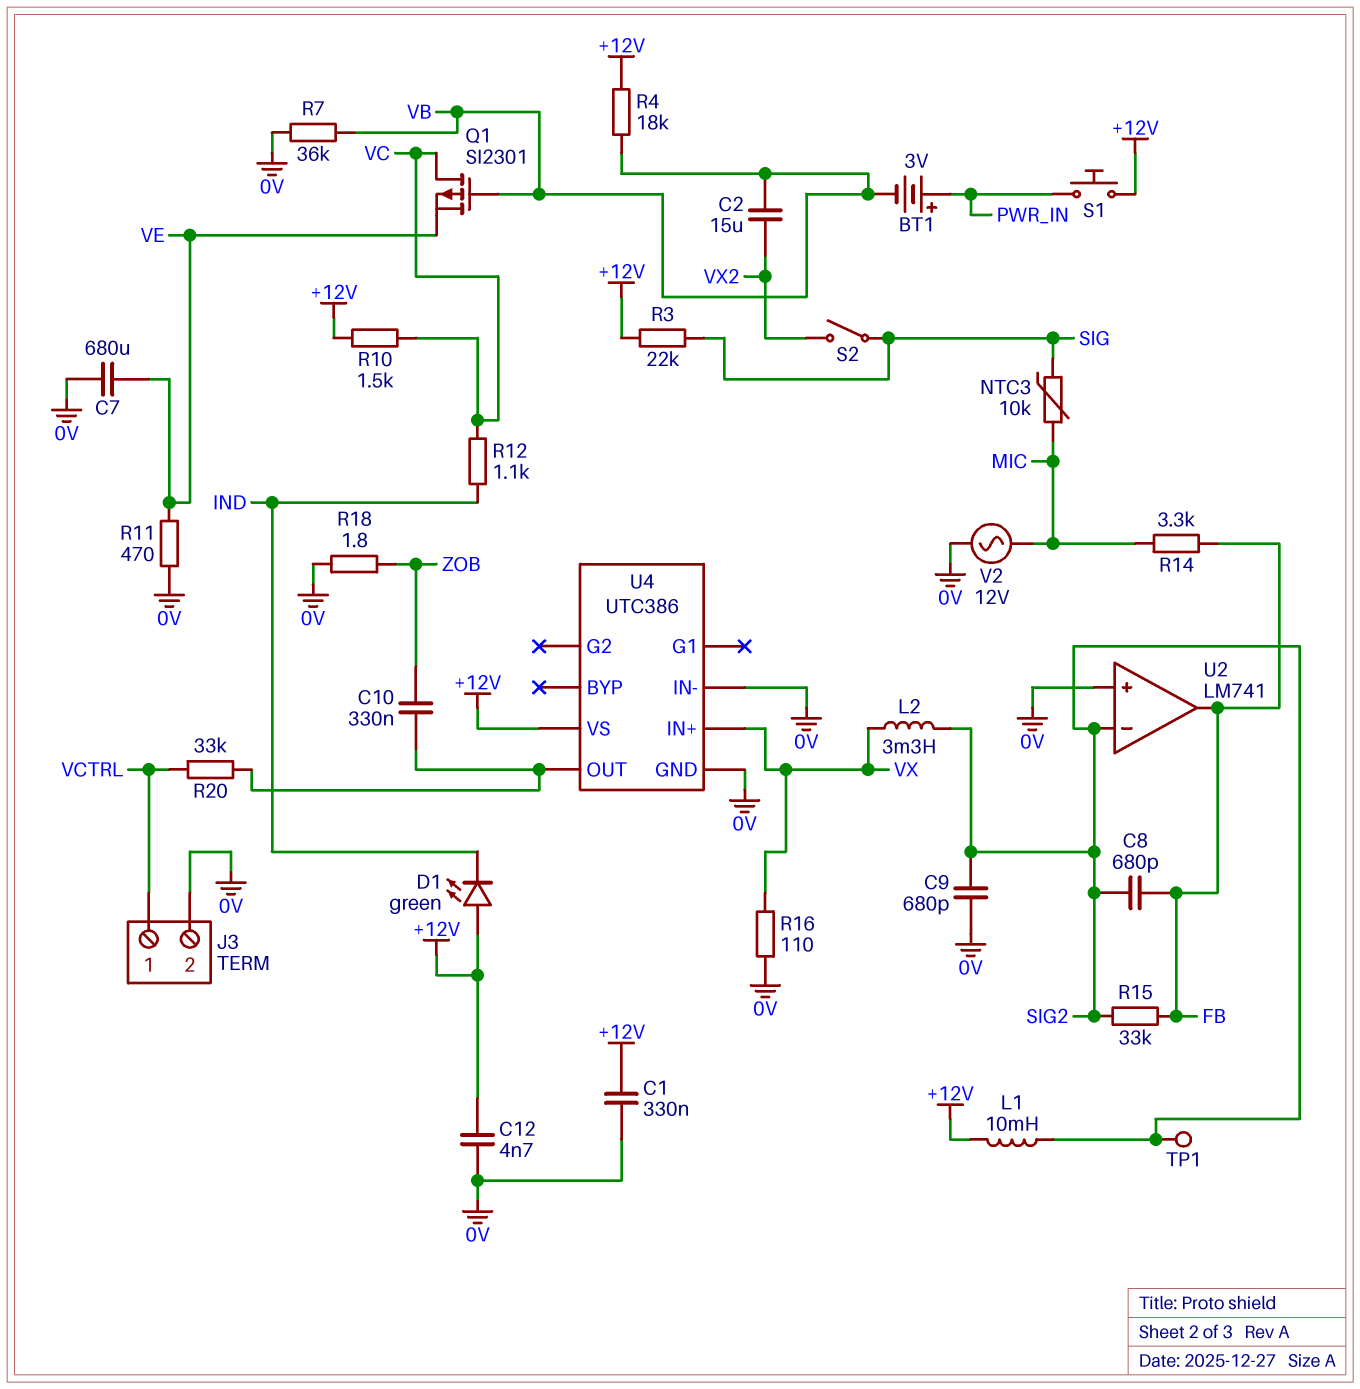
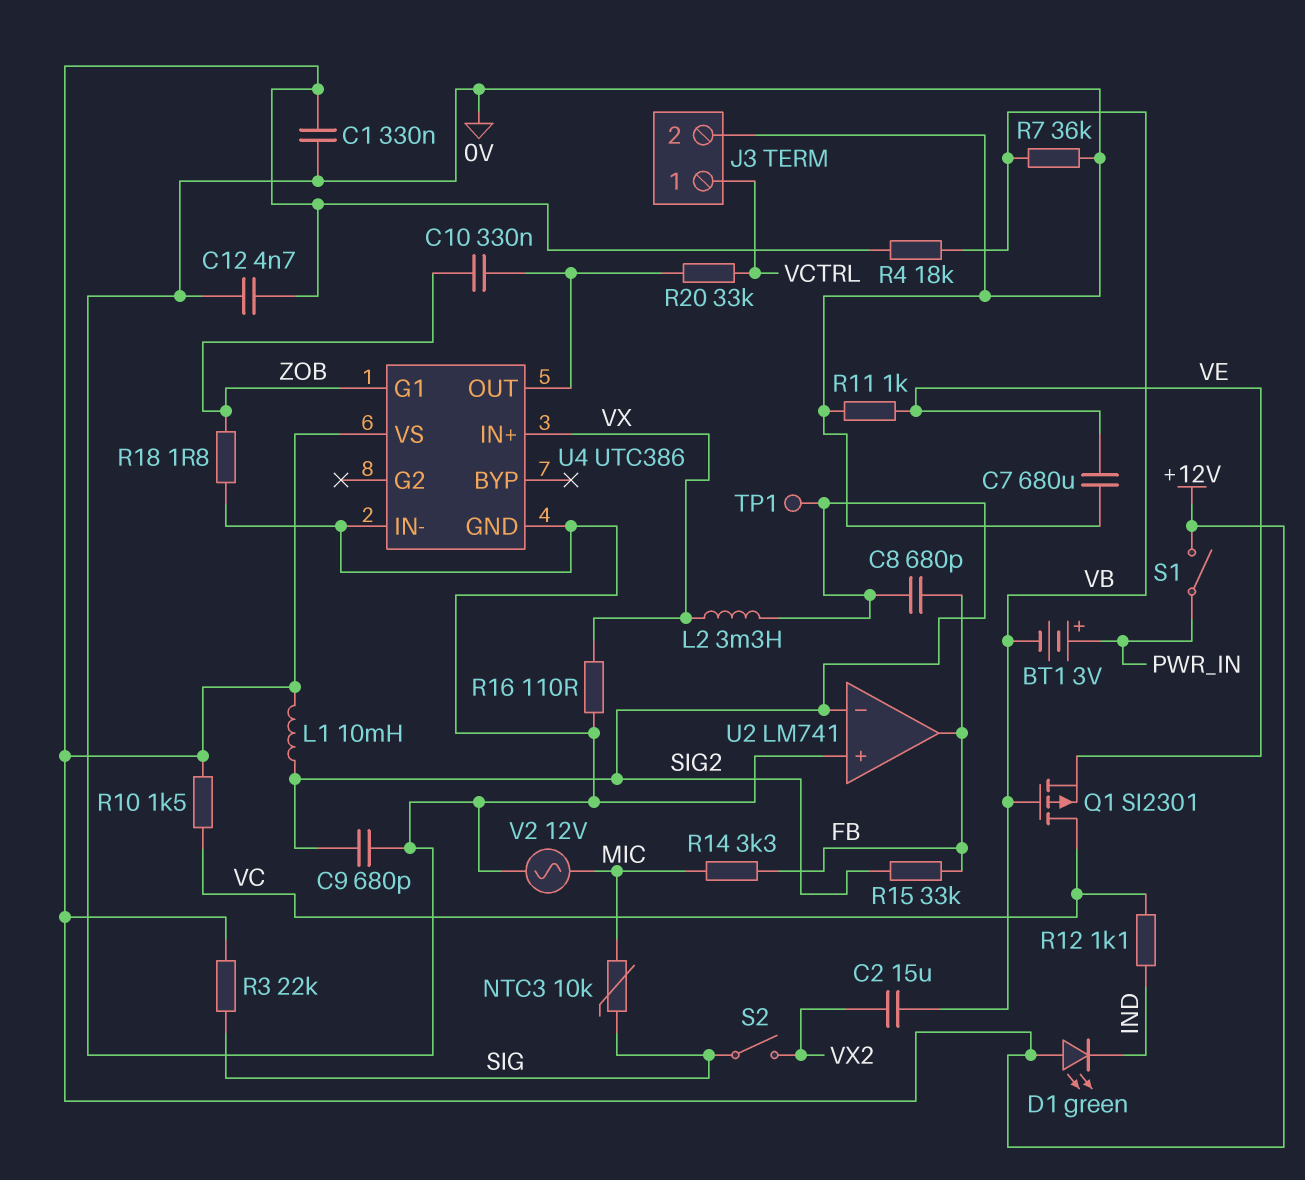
R11: 470 (0V, VE) -> 1k (0V, VE)
S1: button (+12V, PWR_IN) -> switch (+12V, PWR_IN)
U4 pin G1: none -> ZOB

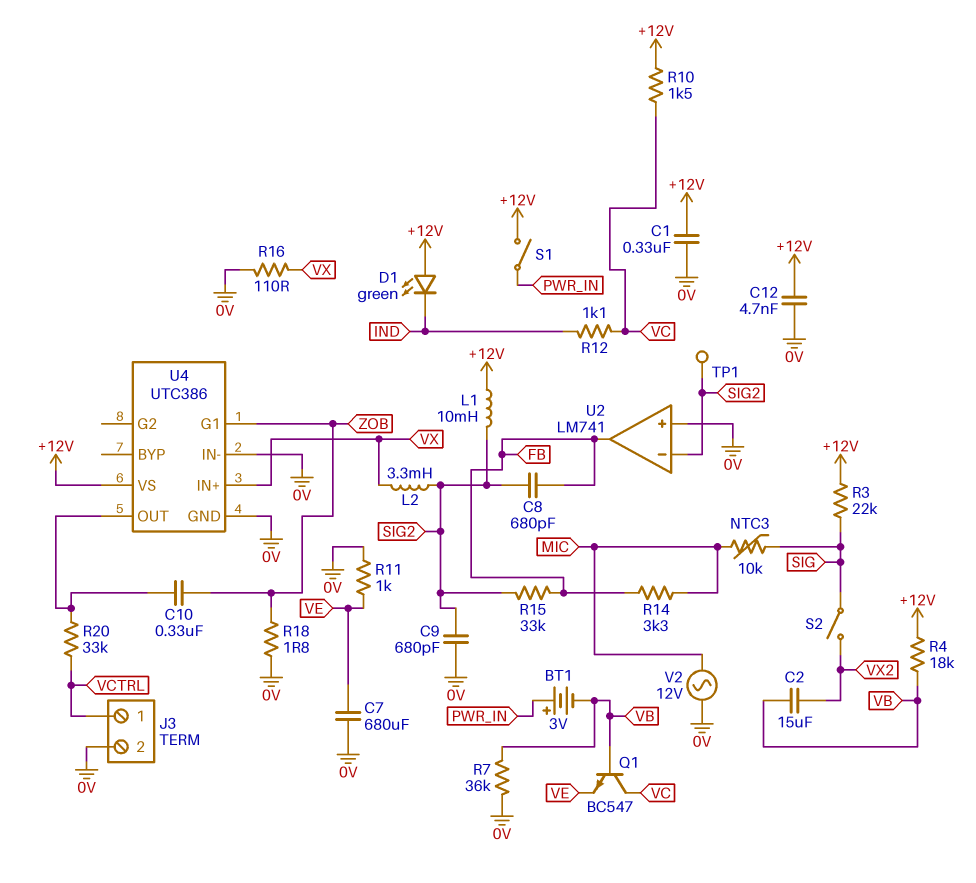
Q1: PMOS SI2301 (G VB, D VC, S VE) -> NPN BC547 (B VB, C VC, E VE)

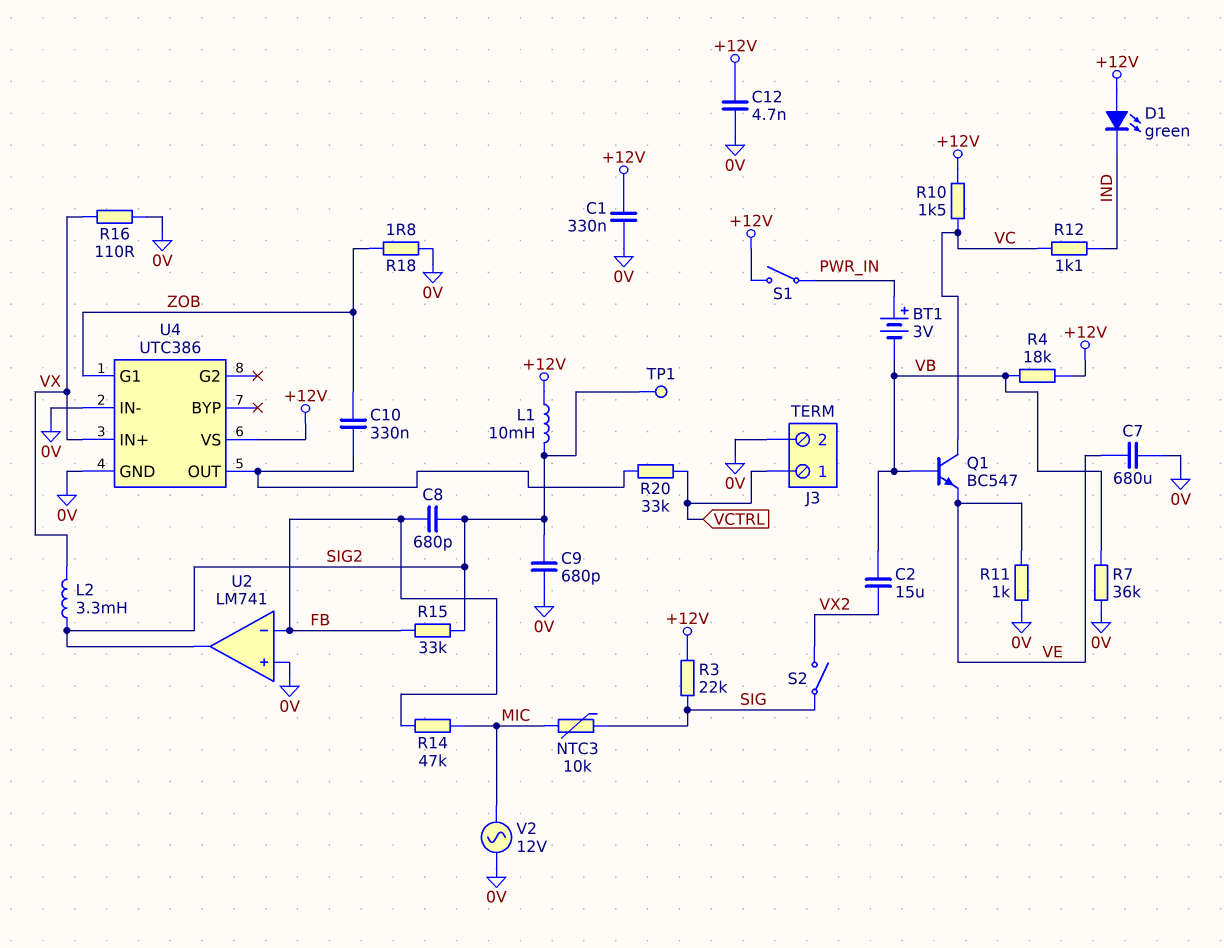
R14: 3.3k (FB, MIC) -> 47k (FB, MIC)
U2 pin in-: SIG2 -> FB
U2 pin out: FB -> SIG2

